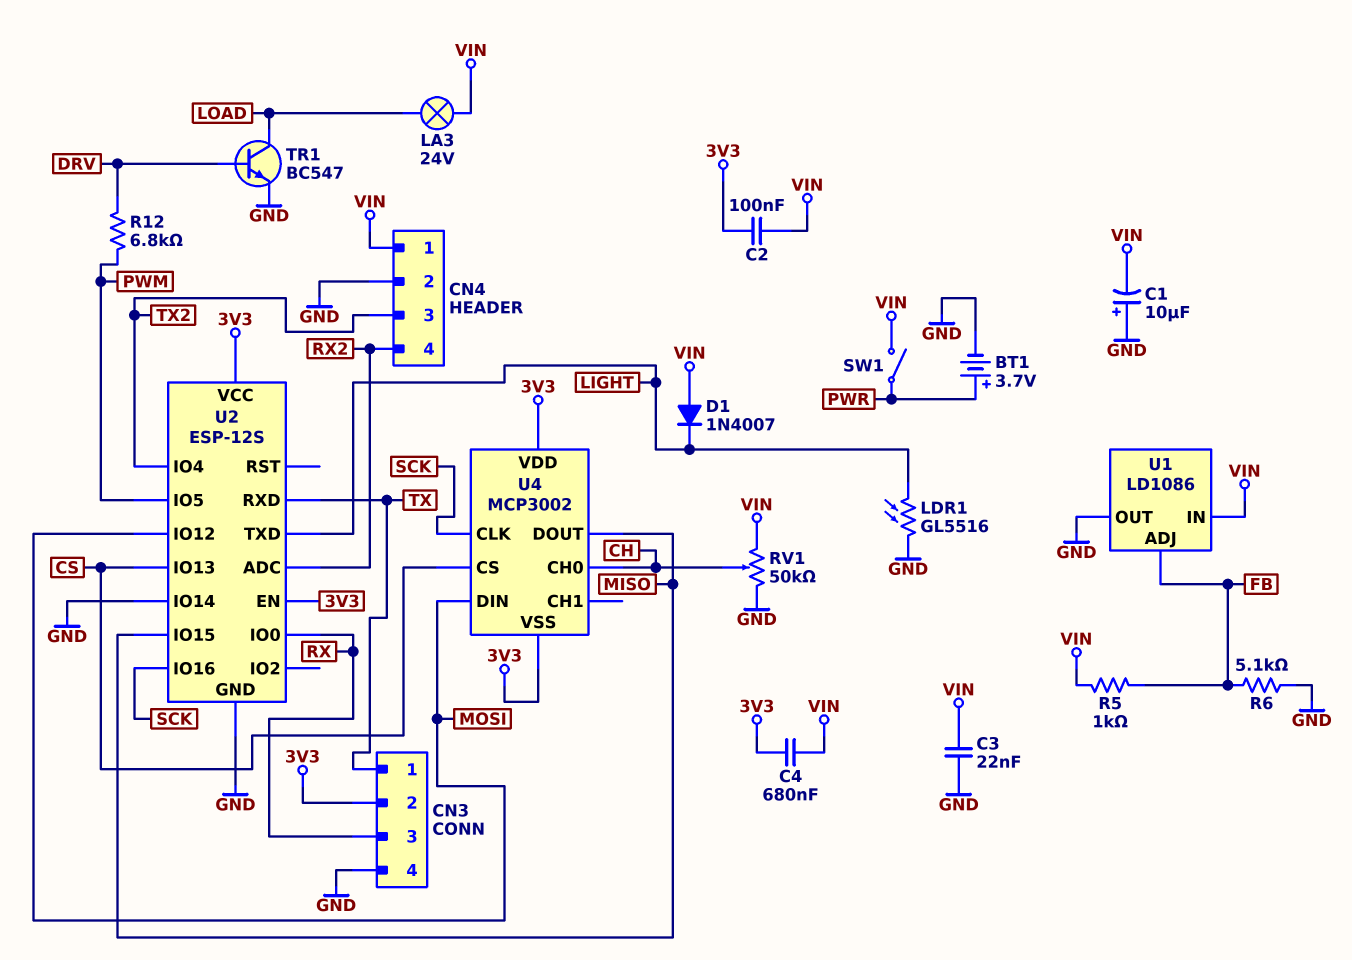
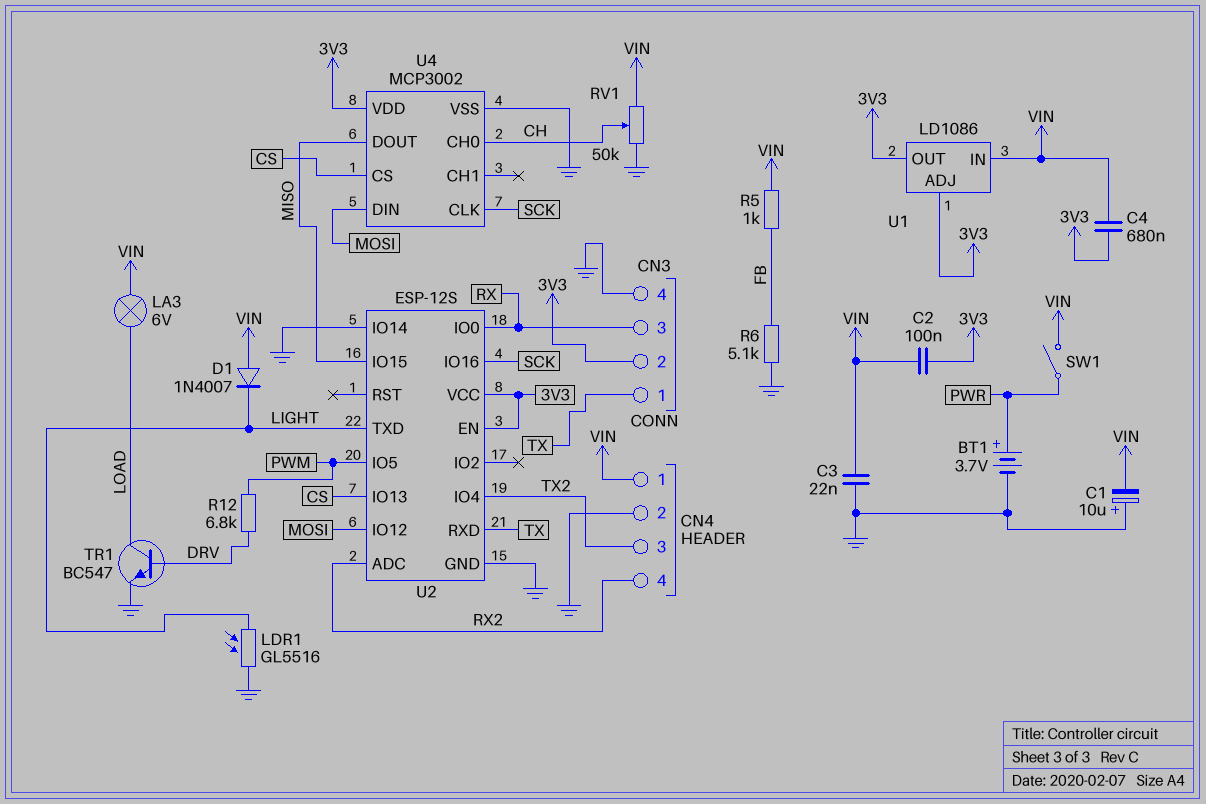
LA3: lamp 24V (LOAD, VIN) -> lamp 6V (LOAD, VIN)
U1 pin ADJ: FB -> 3V3
U1 pin OUT: GND -> 3V3
U4 pin VSS: 3V3 -> GND

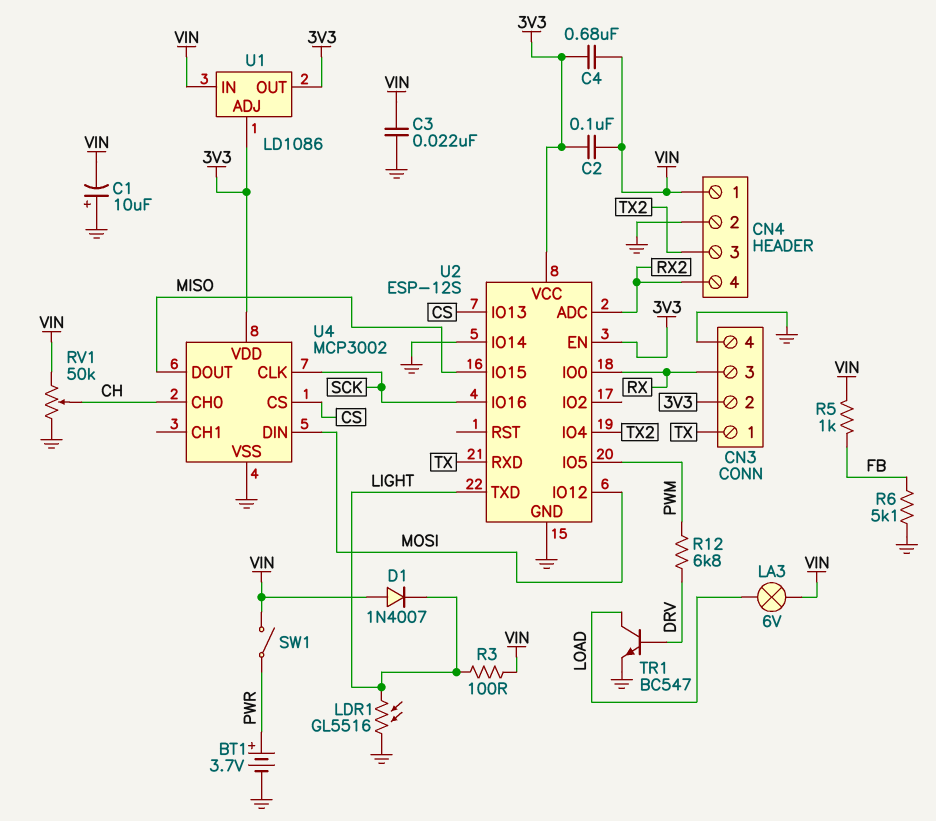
R3: none -> 100 (LIGHT, VIN)

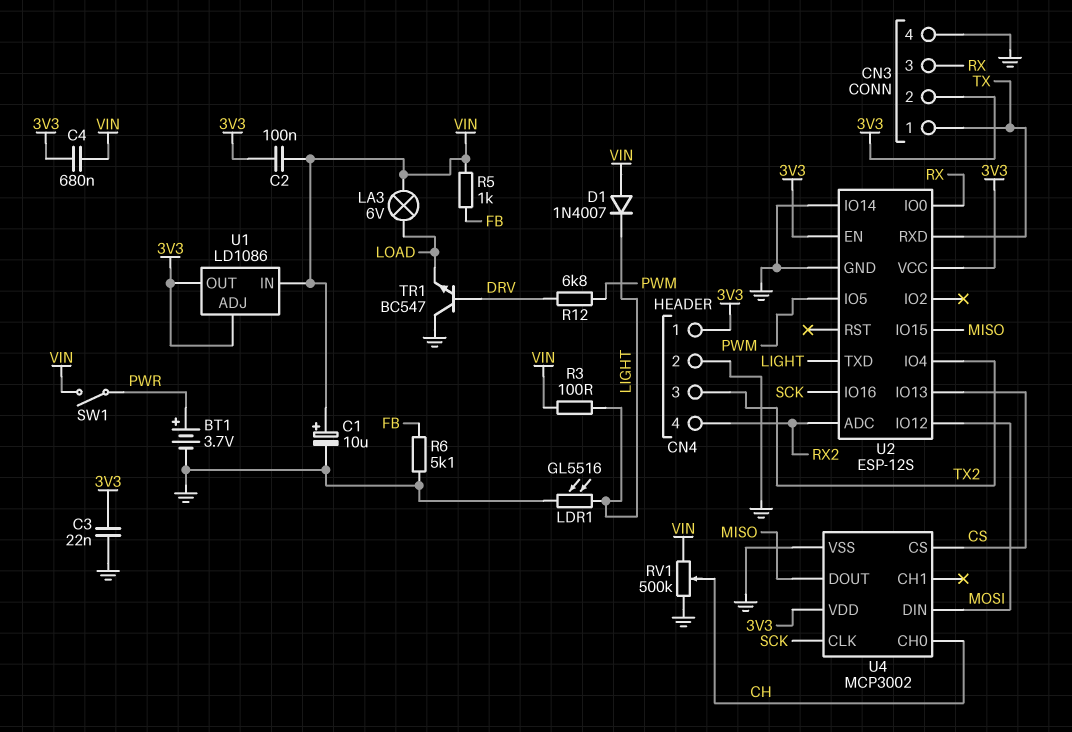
C1: 10uF (plus GND, minus VIN) -> 10uF (plus VIN, minus GND)
C3: 22nF (GND, VIN) -> 22nF (3V3, GND)
CN4 pin 1: VIN -> 3V3
RV1: 50k (GND, VIN, wiper CH) -> 500k (GND, VIN, wiper CH)
TR1: NPN BC547 (B DRV, C LOAD, E GND) -> NPN BC547 (B DRV, C GND, E LOAD)

